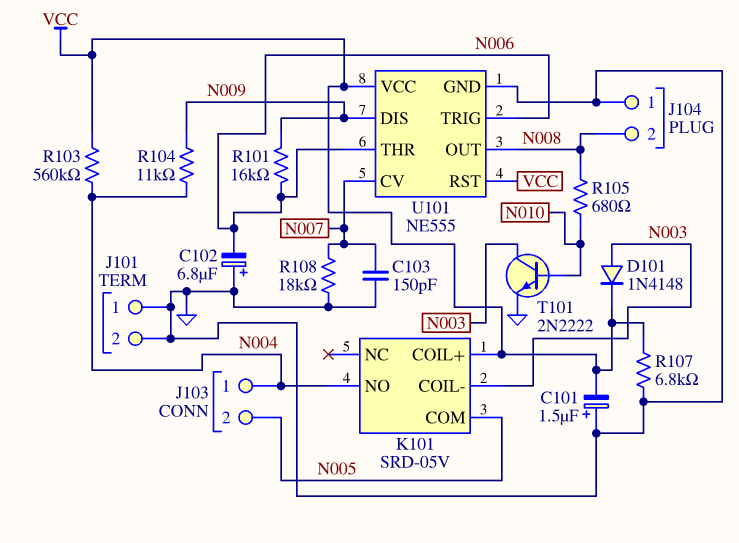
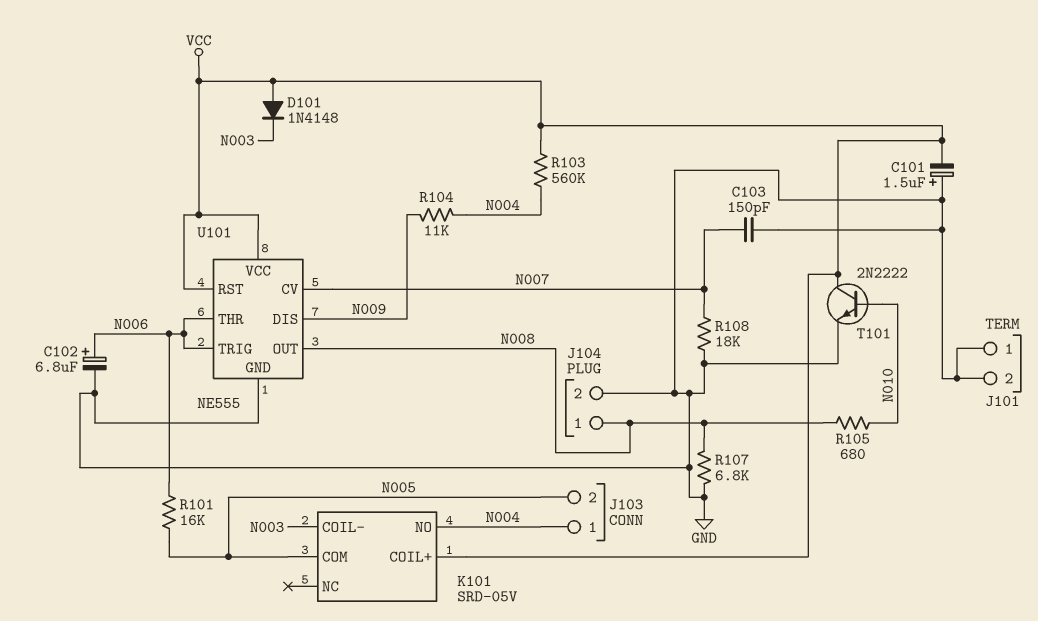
C102: 6.8uF (plus GND, minus N006) -> 6.8uF (plus N006, minus GND)
D101: diode 1N4148 (A N003, K VCC) -> diode 1N4148 (A VCC, K N003)
J104 pin 1: GND -> N008
J104 pin 2: N008 -> GND
R101: 16k (N006, N009) -> 16k (N005, N006)
R107: 6.8k (GND, VCC) -> 6.8k (GND, N008)
T101: NPN 2N2222 (B N010, C N003, E GND) -> NPN 2N2222 (B N010, C VCC, E GND)

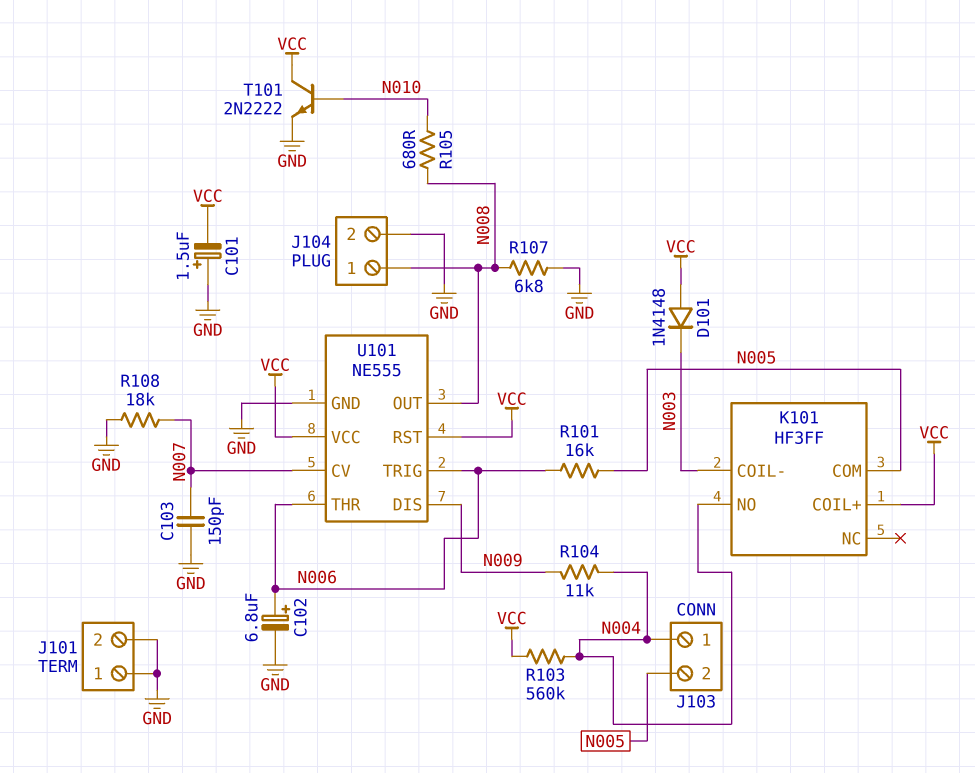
K101: SRD-05V -> HF3FF

